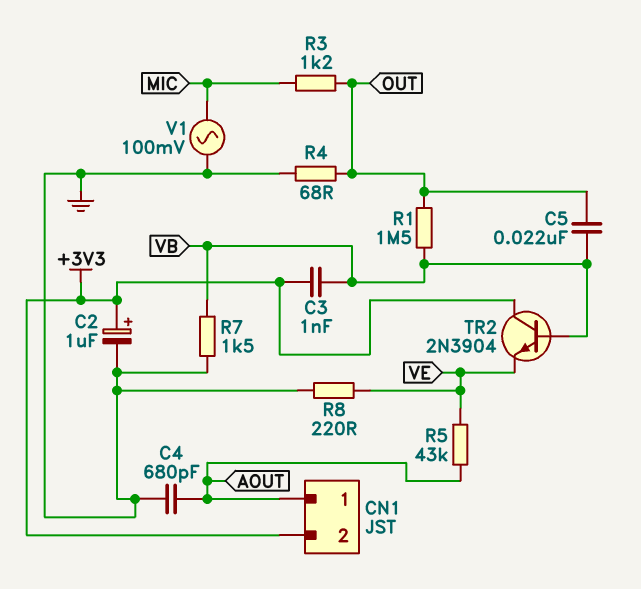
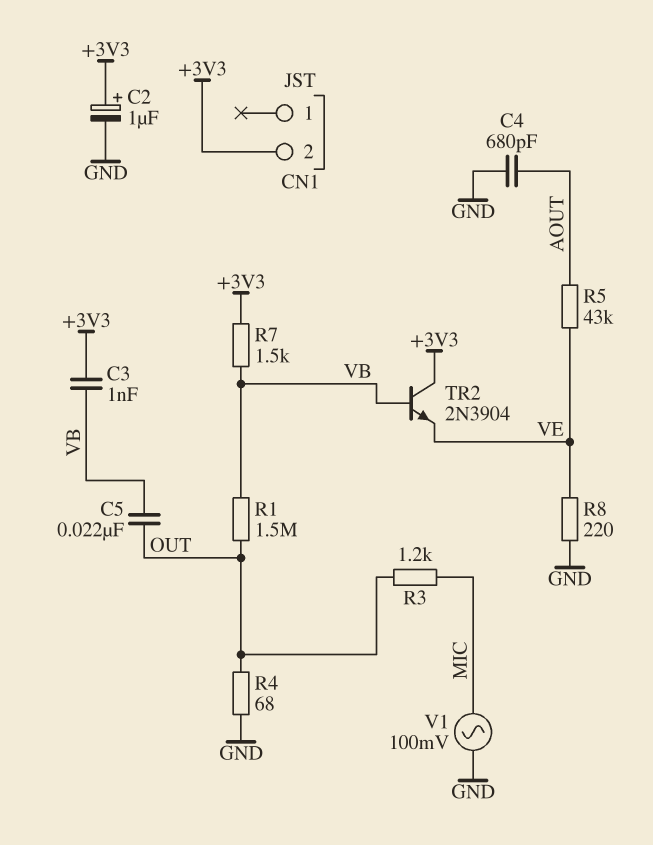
CN1 pin 1: AOUT -> none
R7: 1.5k (GND, VB) -> 1.5k (+3V3, VB)

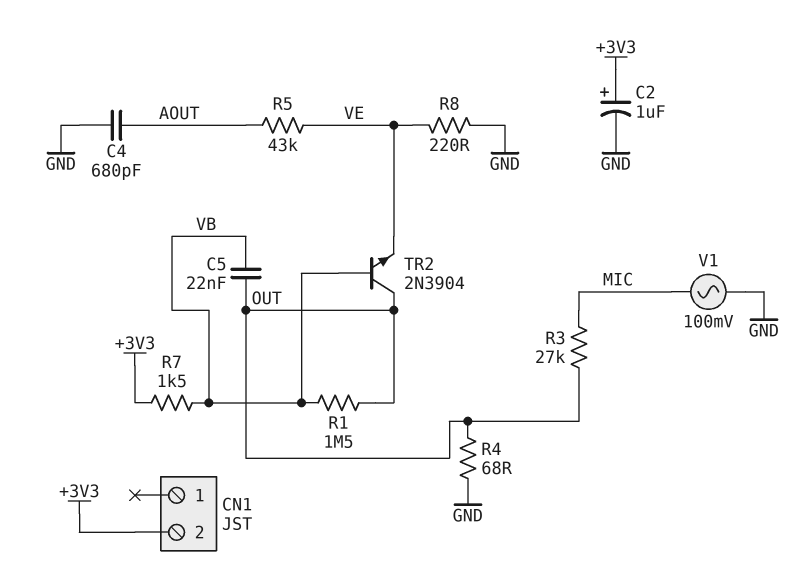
C3: 1nF (+3V3, VB) -> none
R3: 1.2k (MIC, OUT) -> 27k (MIC, OUT)
TR2: NPN 2N3904 (B VB, C +3V3, E VE) -> NPN 2N3904 (B VB, C OUT, E VE)

